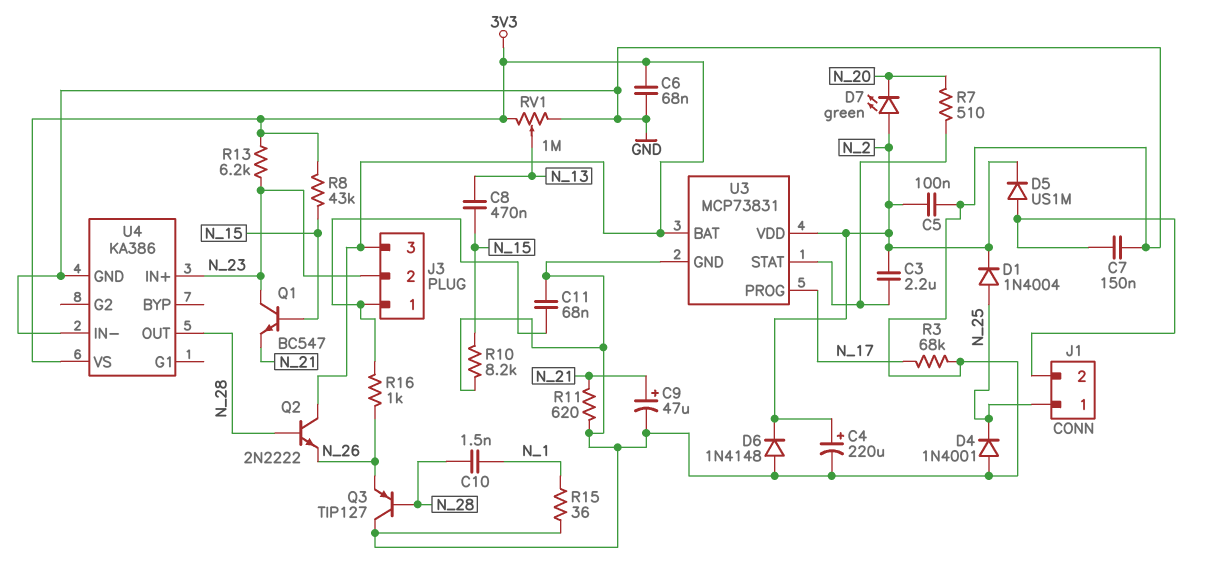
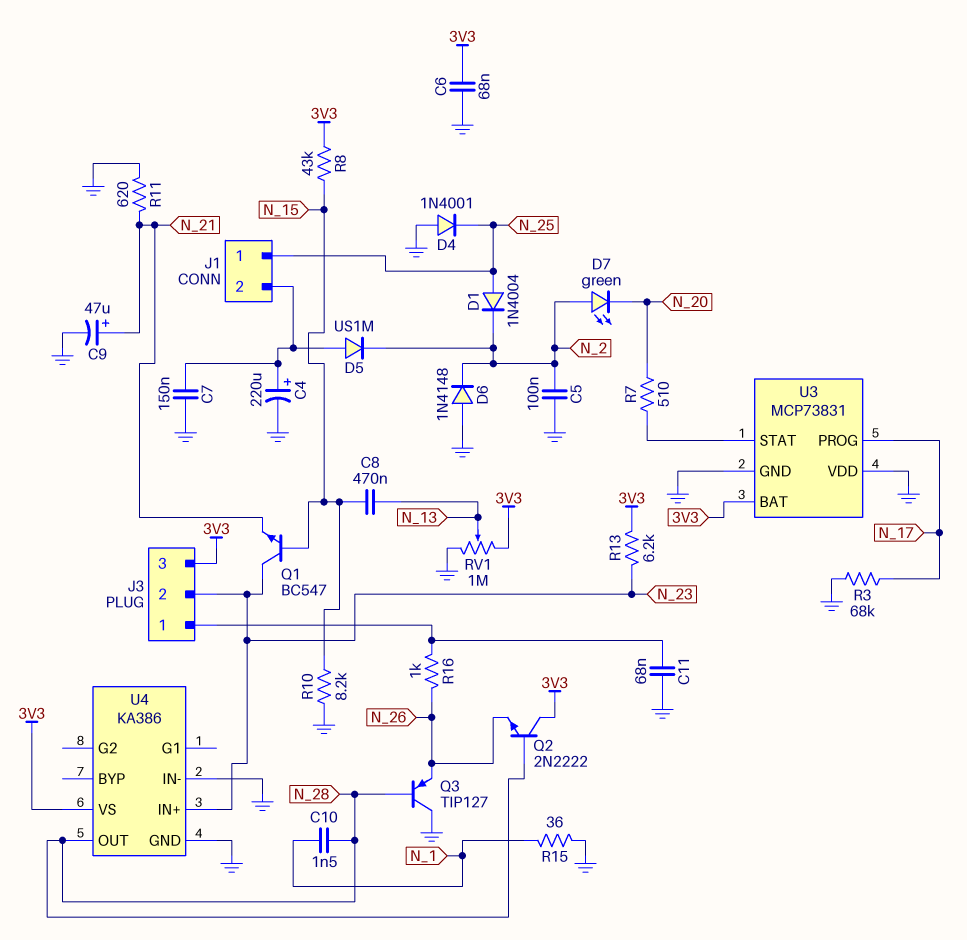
C3: 2.2uF (N_2, U3/STAT) -> none
C4: 220uF (plus N_2, minus GND) -> 220uF (plus J1/2, minus GND)
U3 pin VDD: N_2 -> GND

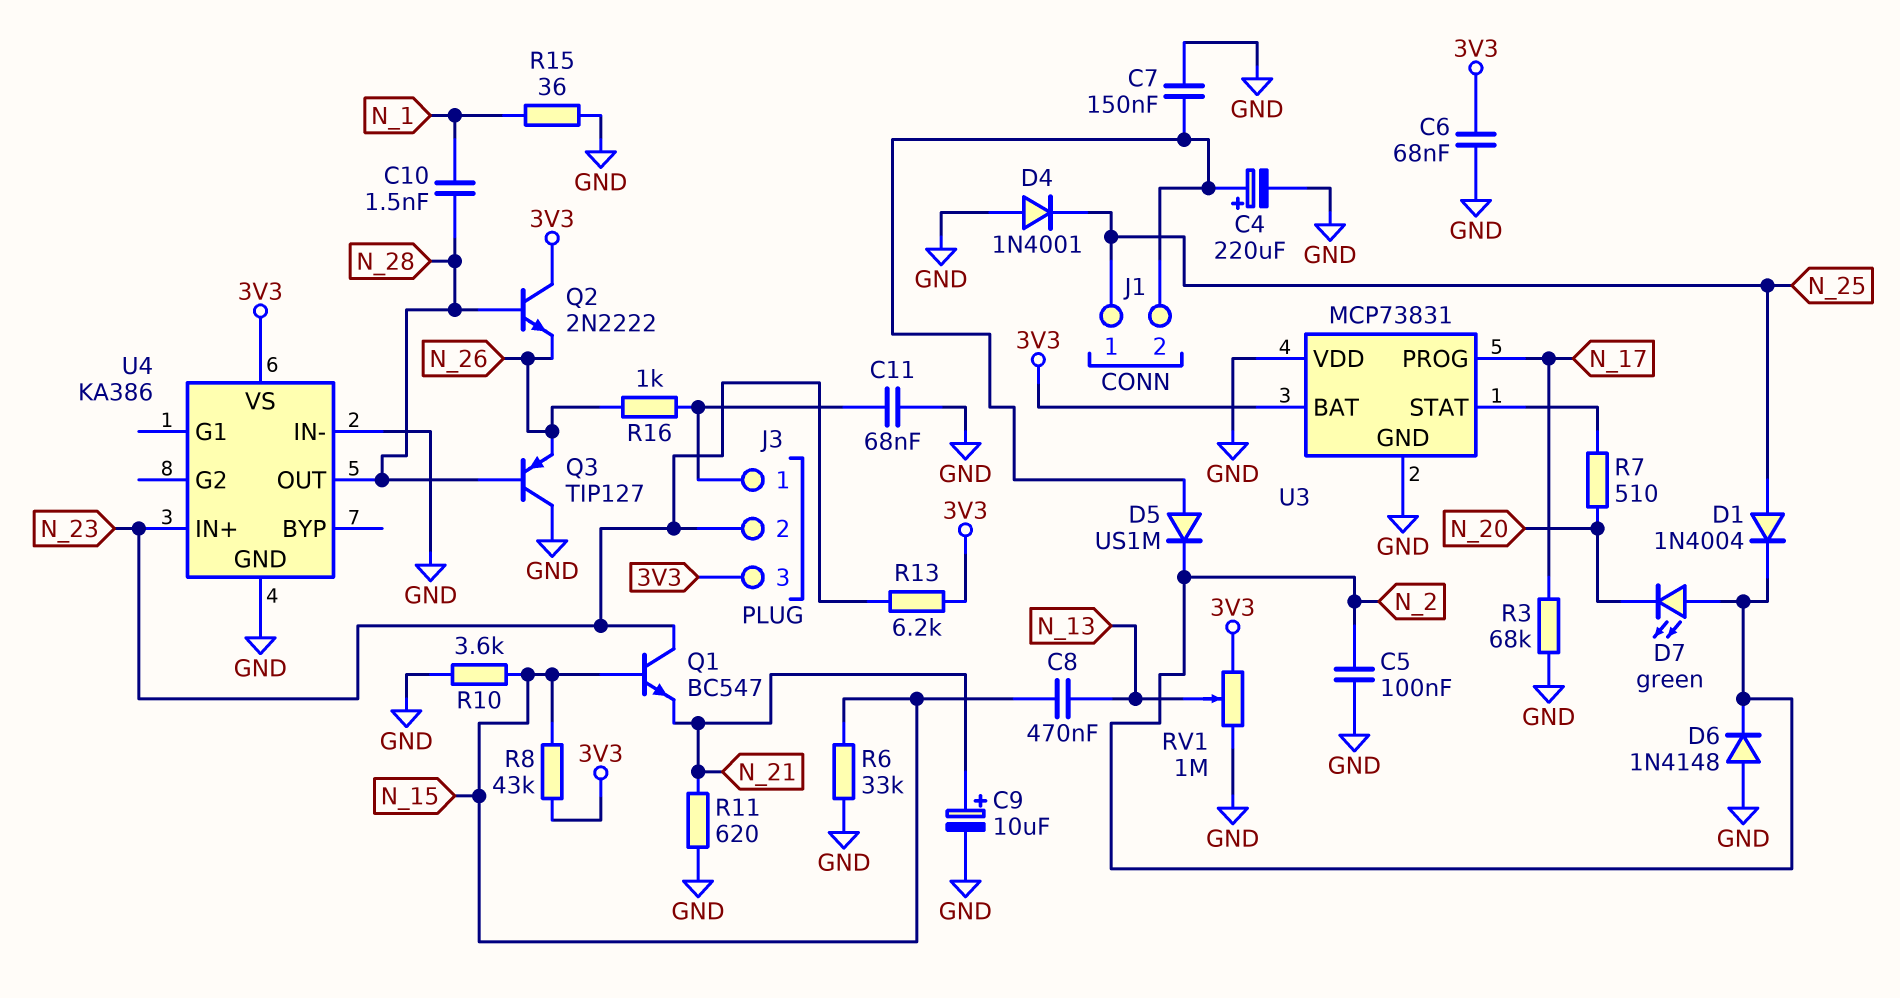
C9: 47uF (plus N_21, minus GND) -> 10uF (plus N_21, minus GND)
R6: none -> 33k (GND, N_15)
R10: 8.2k (GND, N_15) -> 3.6k (GND, N_15)

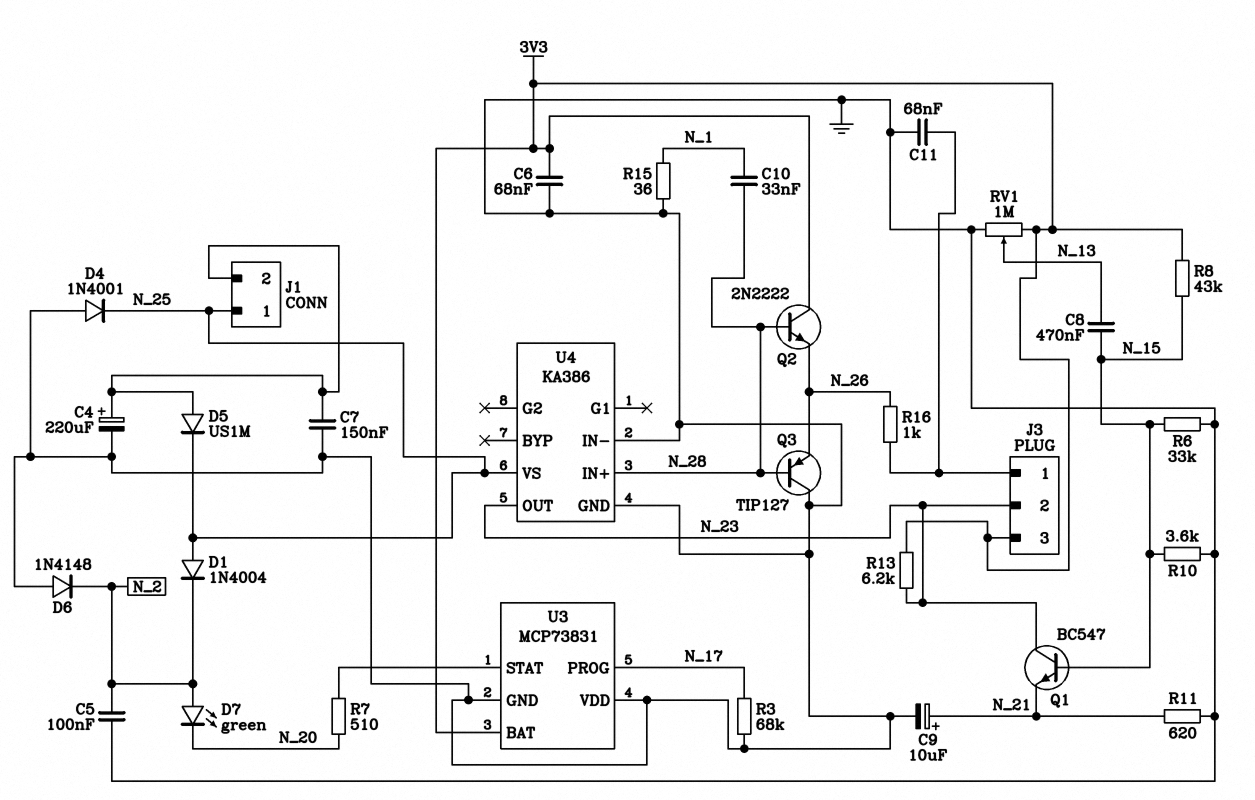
C10: 1.5nF (N_1, N_28) -> 33nF (N_1, N_28)
D5: diode US1M (A J1/2, K N_2) -> diode US1M (A J1/2, K N_25)
U4 pin IN+: N_23 -> N_28
U4 pin OUT: N_28 -> N_23
U4 pin VS: 3V3 -> N_25

